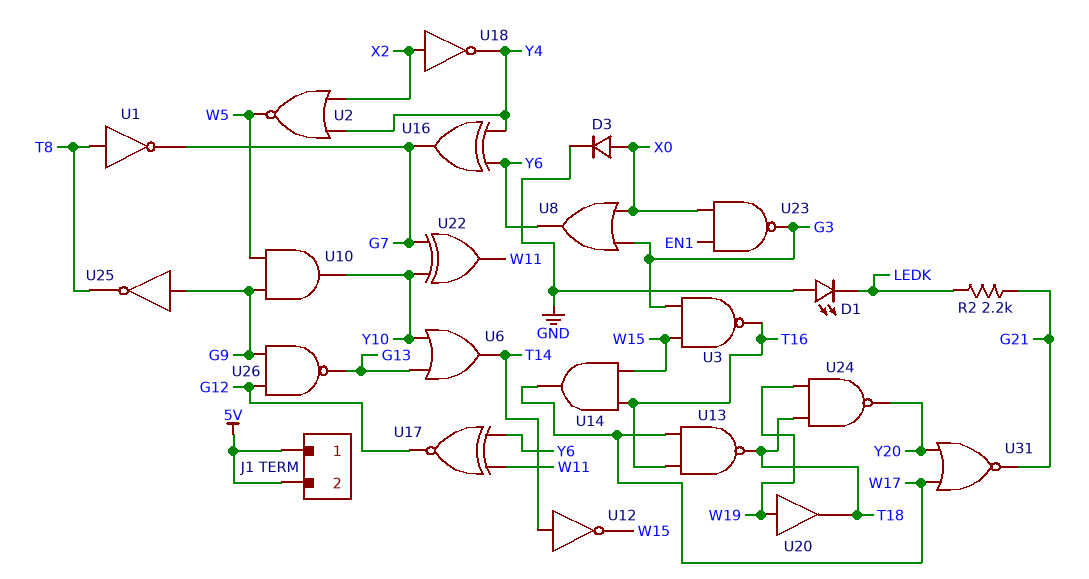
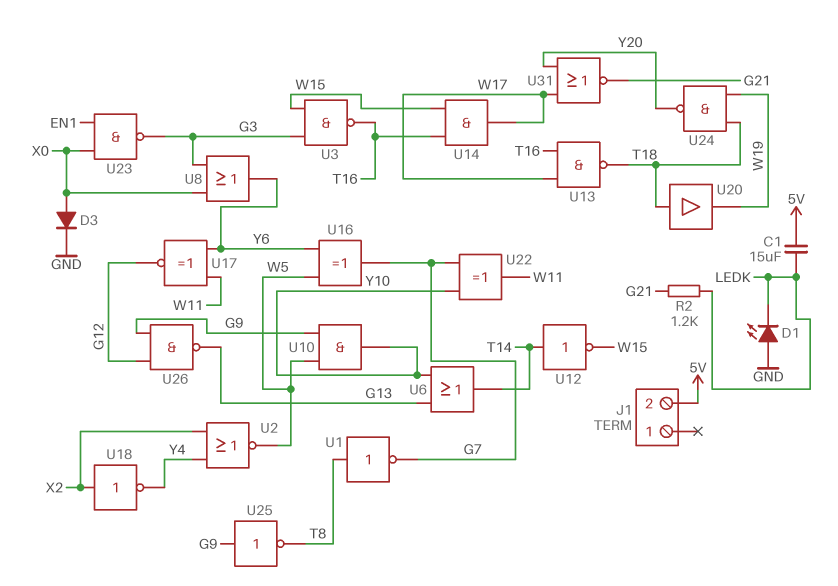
C1: none -> 15uF (5V, LEDK)
J1 pin 1: 5V -> none
R2: 2.2k (G21, LEDK) -> 1.2k (G21, LEDK)
U16: XOR (in Y4, in Y6, out G7) -> XOR (in W5, in Y6, out G7)
U20: buffer (in W19, out T18) -> buffer (in T18, out W19)

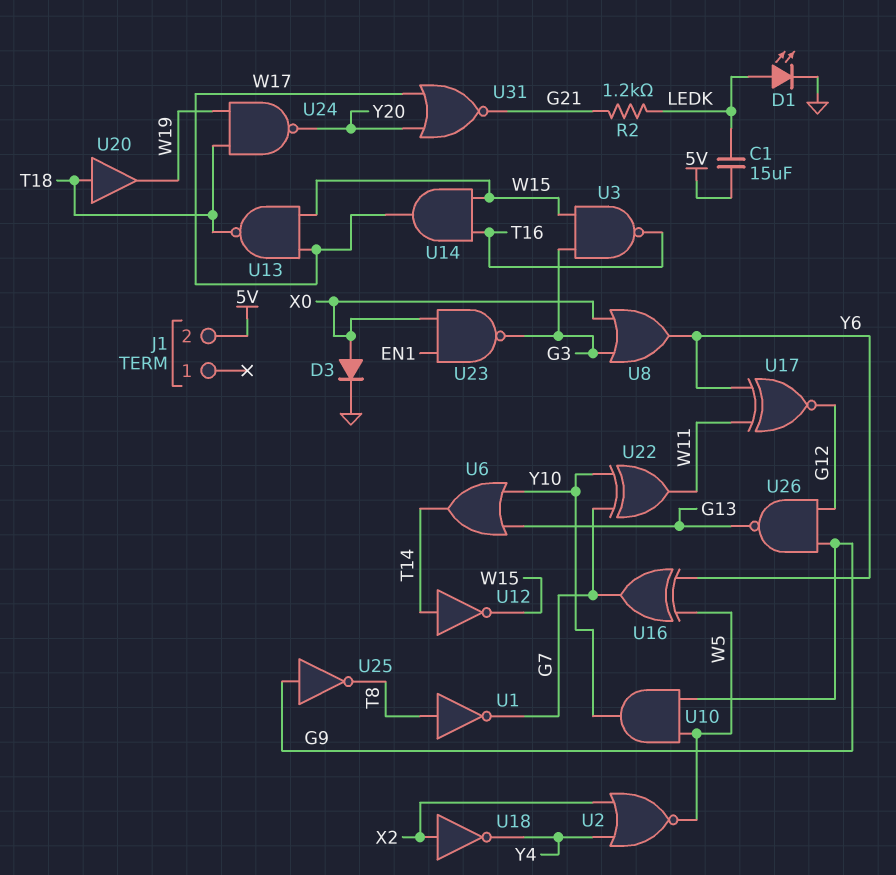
D1: LED (A GND, K LEDK) -> LED (A LEDK, K GND)
U13: NAND (in T16, in W17, out T18) -> NAND (in W15, in W17, out T18)

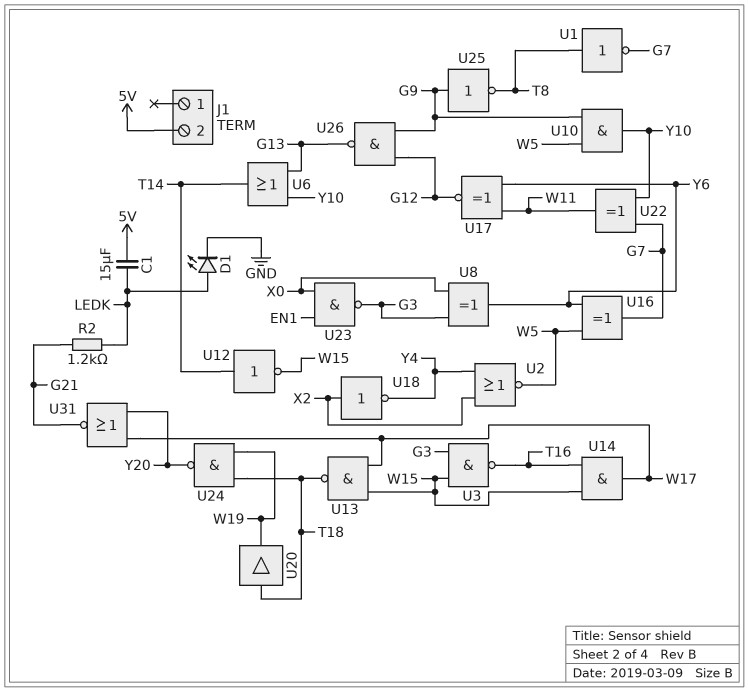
D3: diode (A X0, K GND) -> none
U8: OR (in G3, in X0, out Y6) -> XOR (in G3, in X0, out Y6)

